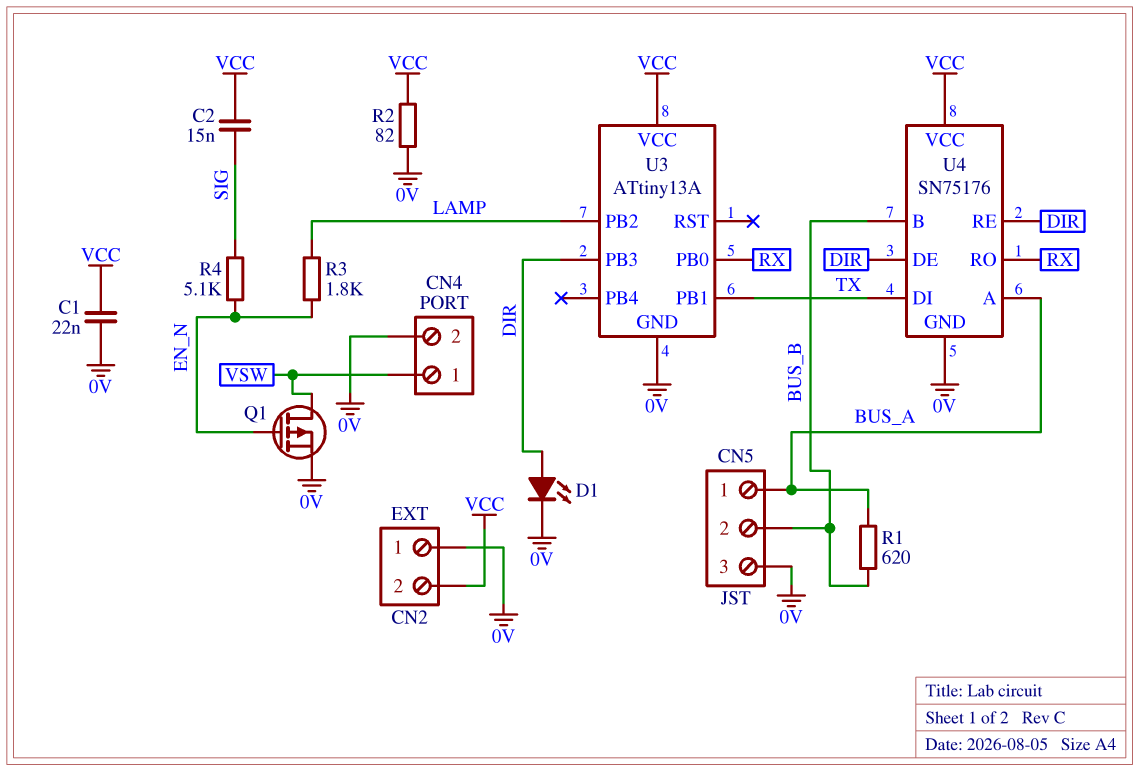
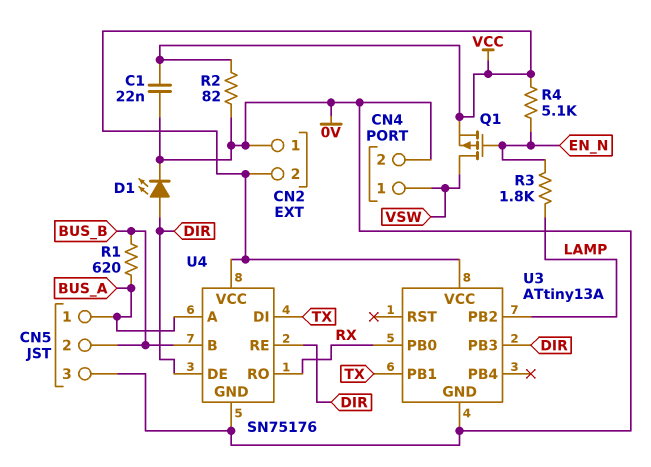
C2: 15nF (SIG, VCC) -> none
Q1: PMOS (G EN_N, D VSW, S 0V) -> PMOS (G EN_N, D VSW, S VCC)
R4: 5.1k (EN_N, SIG) -> 5.1k (EN_N, VCC)

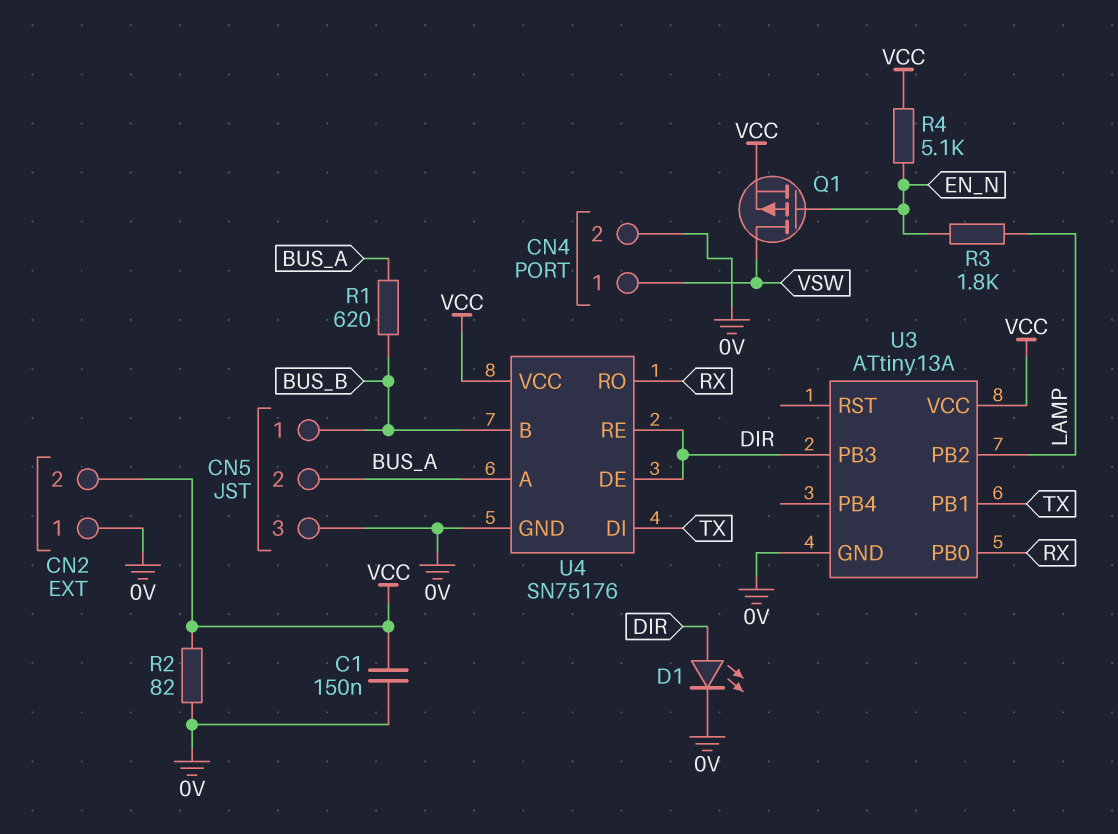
C1: 22nF (0V, VCC) -> 150nF (0V, VCC)
CN5 pin 1: BUS_A -> BUS_B
CN5 pin 2: BUS_B -> BUS_A

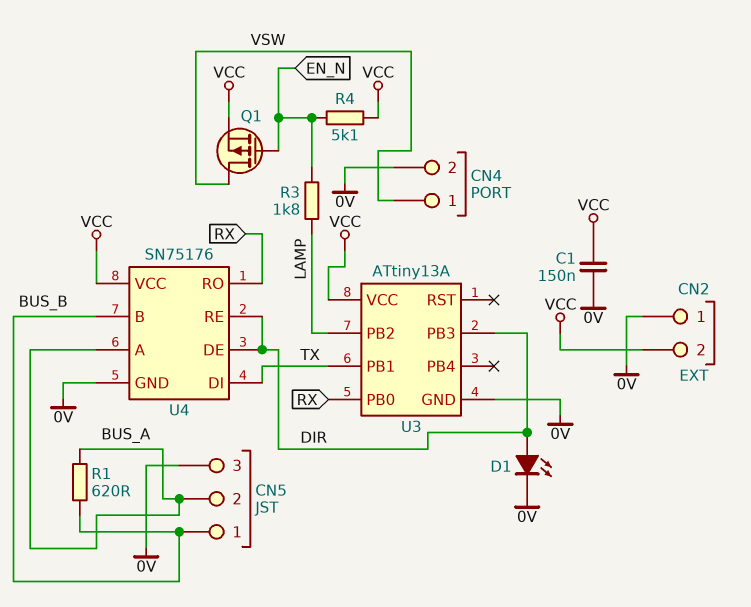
R2: 82 (0V, VCC) -> none

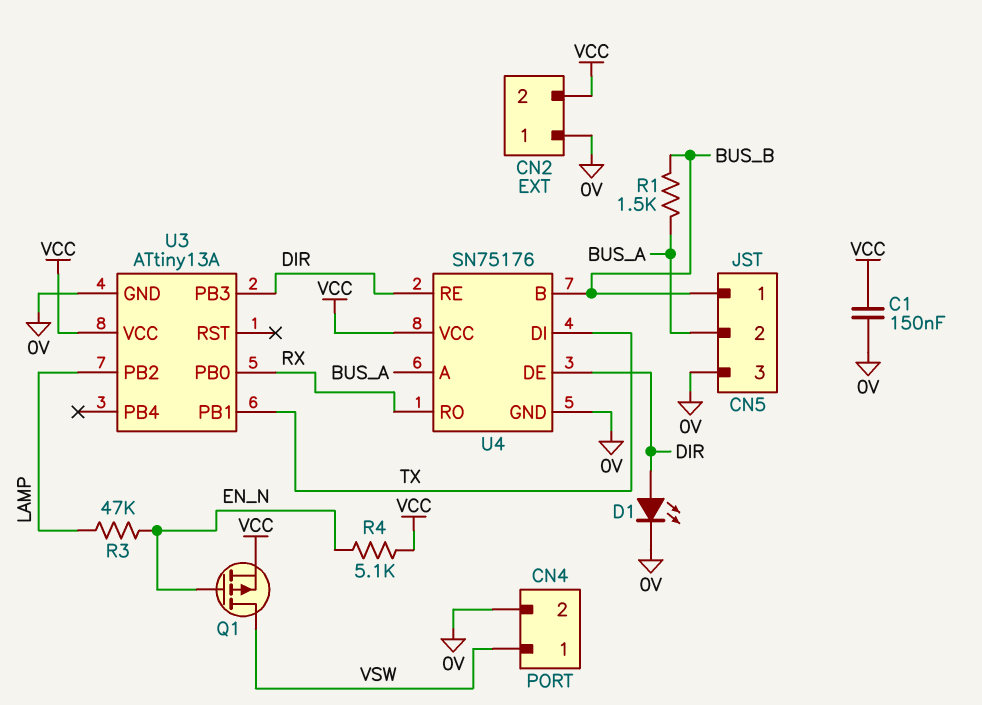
R1: 620 (BUS_A, BUS_B) -> 1.5k (BUS_A, BUS_B)
R3: 1.8k (EN_N, LAMP) -> 47k (EN_N, LAMP)

